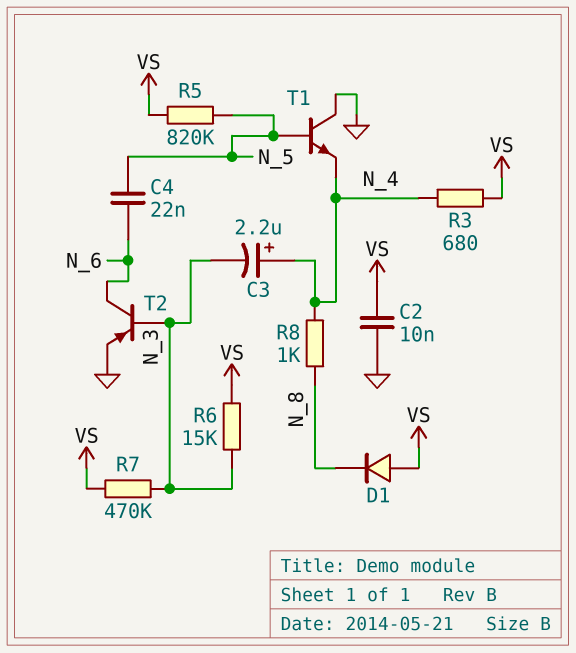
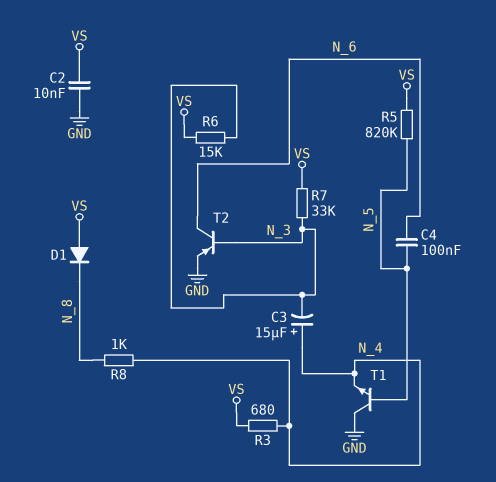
C3: 2.2uF (plus N_4, minus N_3) -> 15uF (plus N_4, minus N_3)
C4: 22nF (N_5, N_6) -> 100nF (N_5, N_6)
R7: 470k (N_3, VS) -> 33k (N_3, VS)

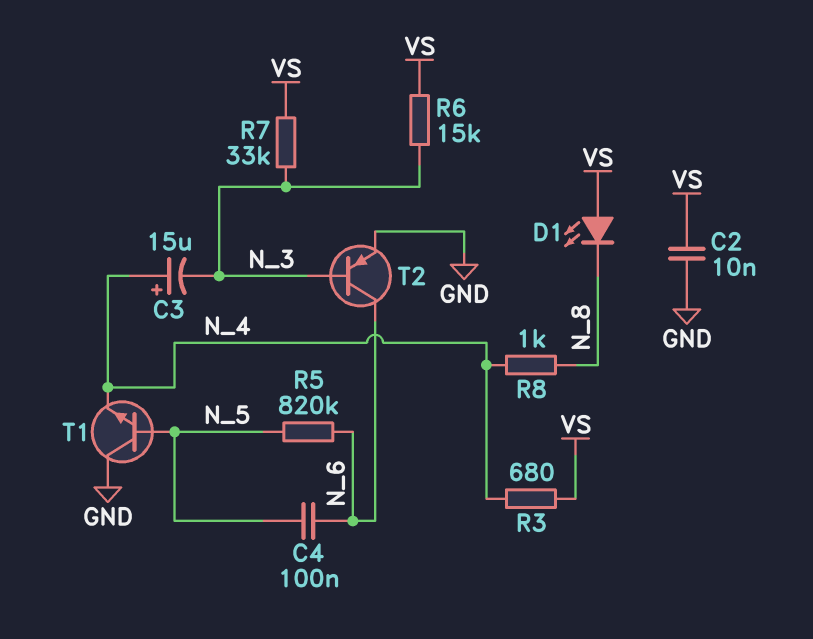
D1: diode (A VS, K N_8) -> LED (A VS, K N_8)
R5: 820k (N_5, VS) -> 820k (N_5, N_6)

